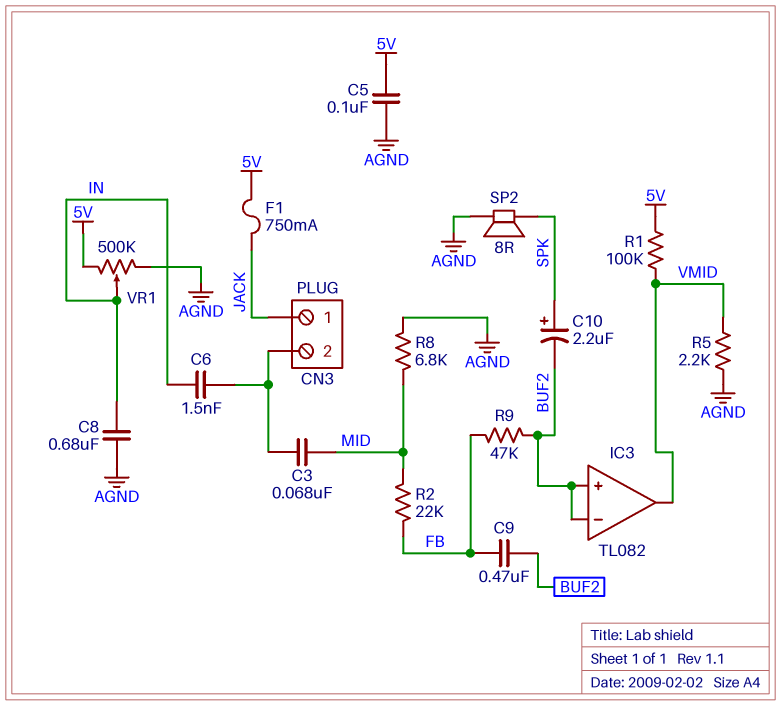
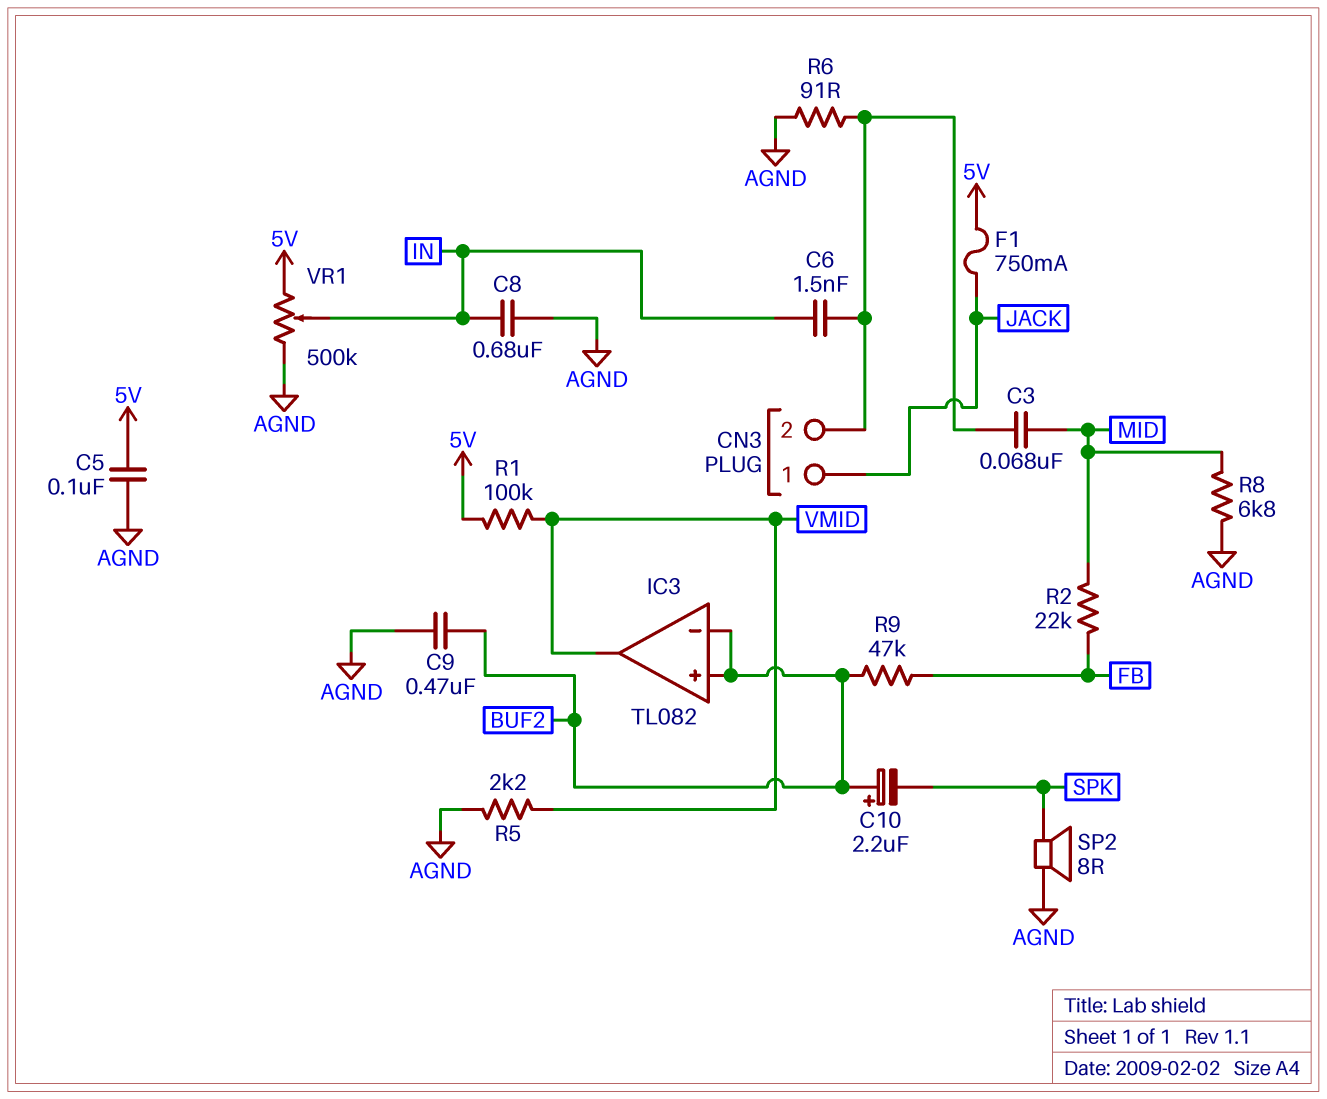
C9: 470nF (BUF2, FB) -> 470nF (AGND, BUF2)
C10: 2.2uF (plus SPK, minus BUF2) -> 2.2uF (plus BUF2, minus SPK)
R6: none -> 91 (AGND, CN3/2)

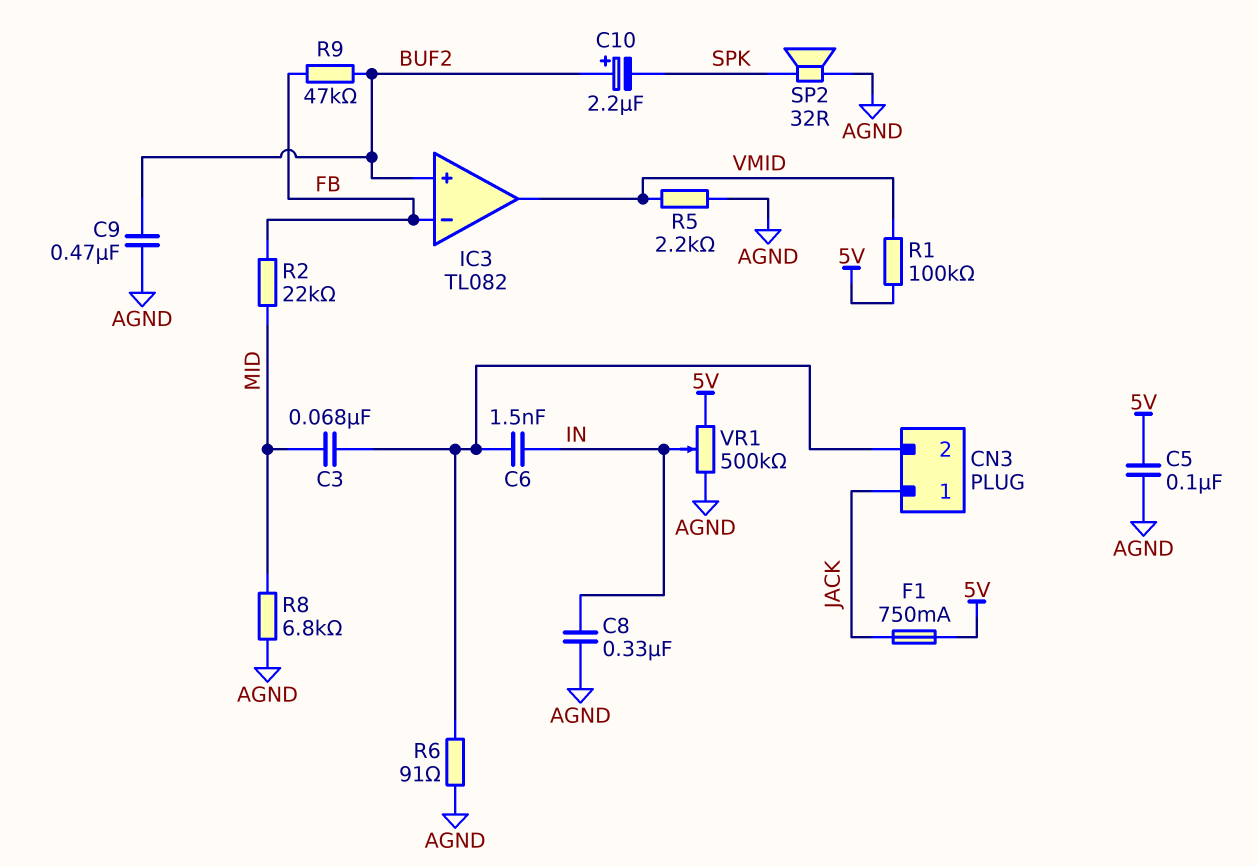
C8: 680nF (AGND, IN) -> 330nF (AGND, IN)
IC3 pin in-: BUF2 -> FB
SP2: speaker 8R (AGND, SPK) -> speaker 32R (AGND, SPK)

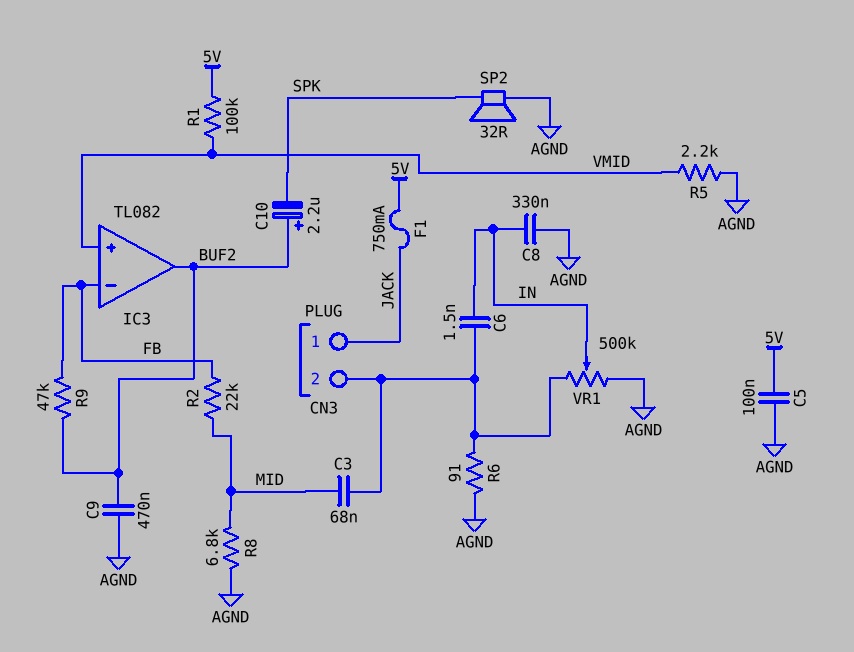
IC3 pin in+: BUF2 -> VMID
IC3 pin out: VMID -> BUF2
VR1: 500k (5V, AGND, wiper IN) -> 500k (AGND, CN3/2, wiper IN)

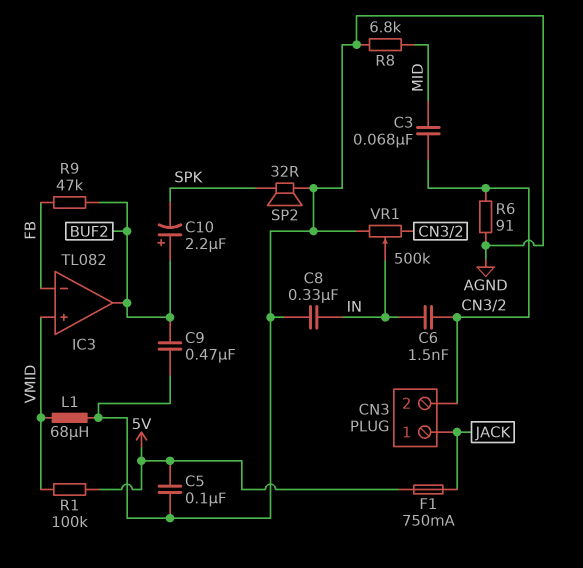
L1: none -> 68uH (AGND, VMID)
R2: 22k (FB, MID) -> none
R5: 2.2k (AGND, VMID) -> none

